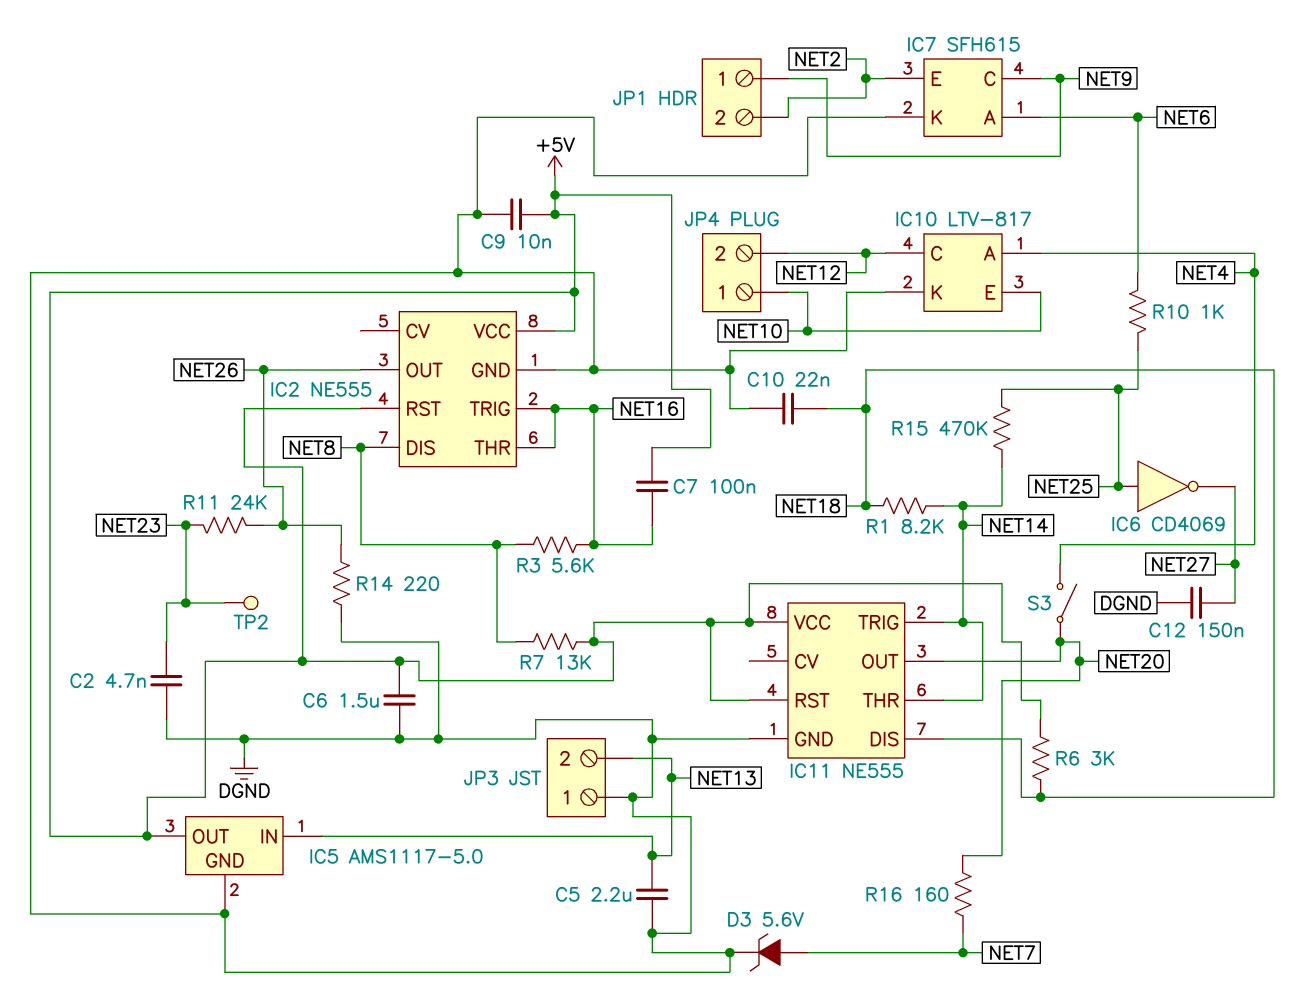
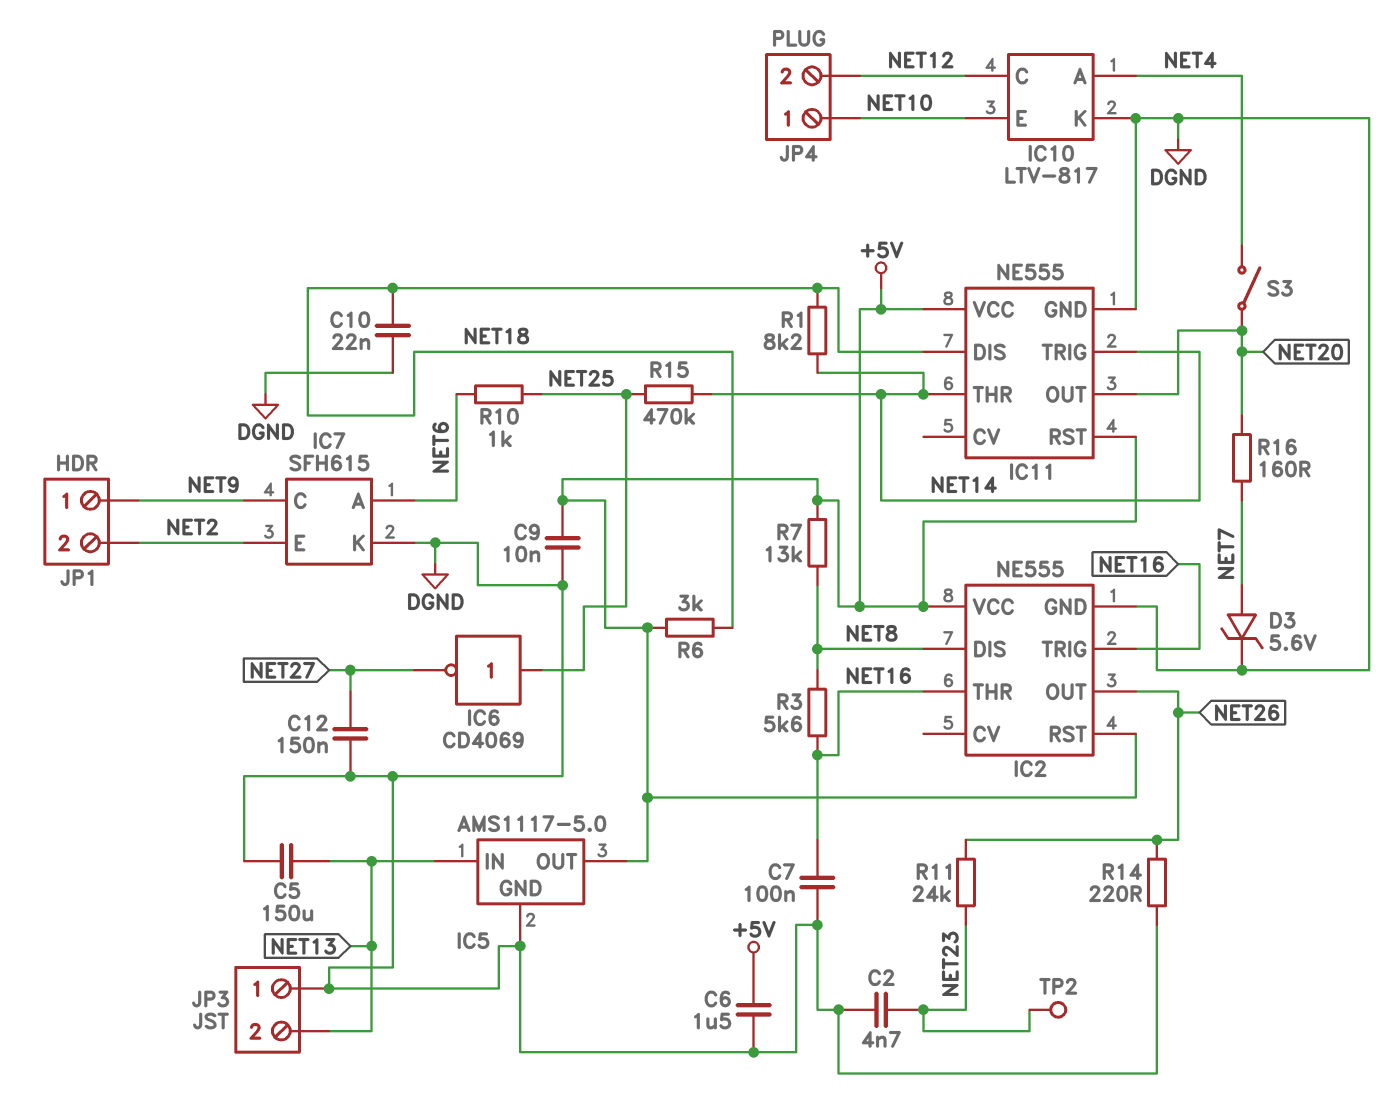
C5: 2.2uF (DGND, NET13) -> 150uF (DGND, NET13)
C7: 100nF (+5V, NET16) -> 100nF (DGND, NET16)

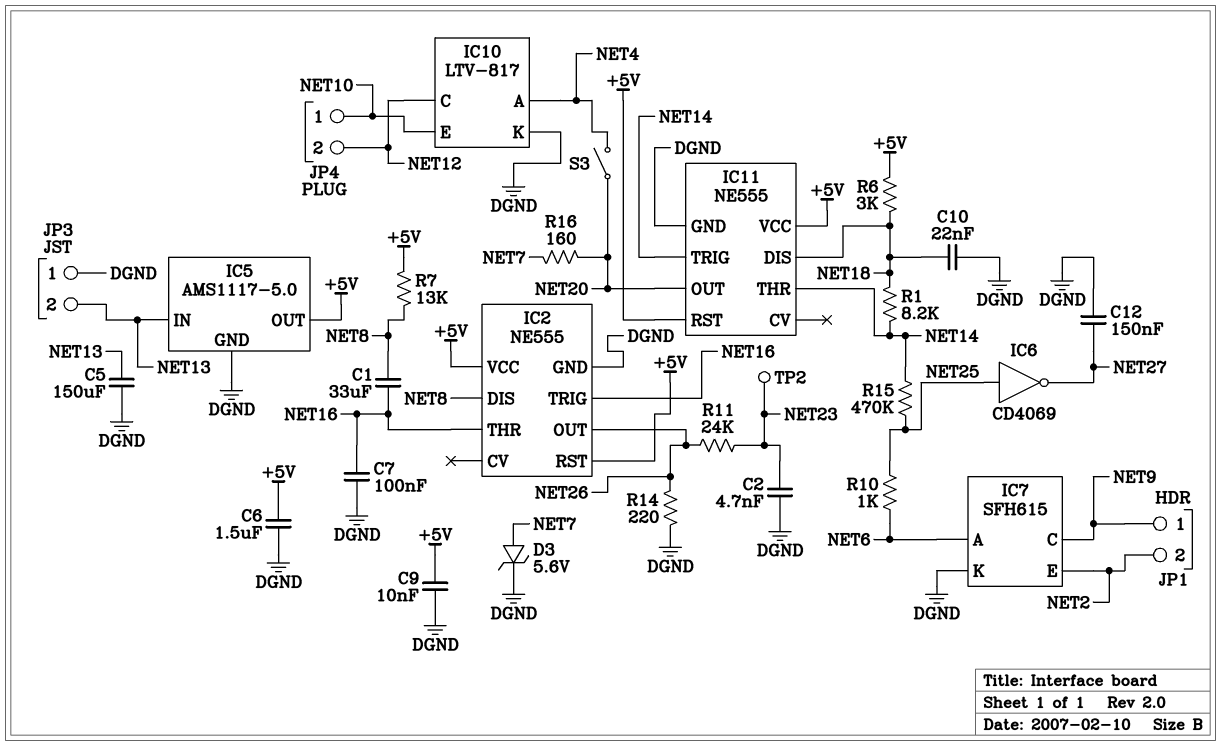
C1: none -> 33uF (NET8, NET16)
R3: 5.6k (NET8, NET16) -> none

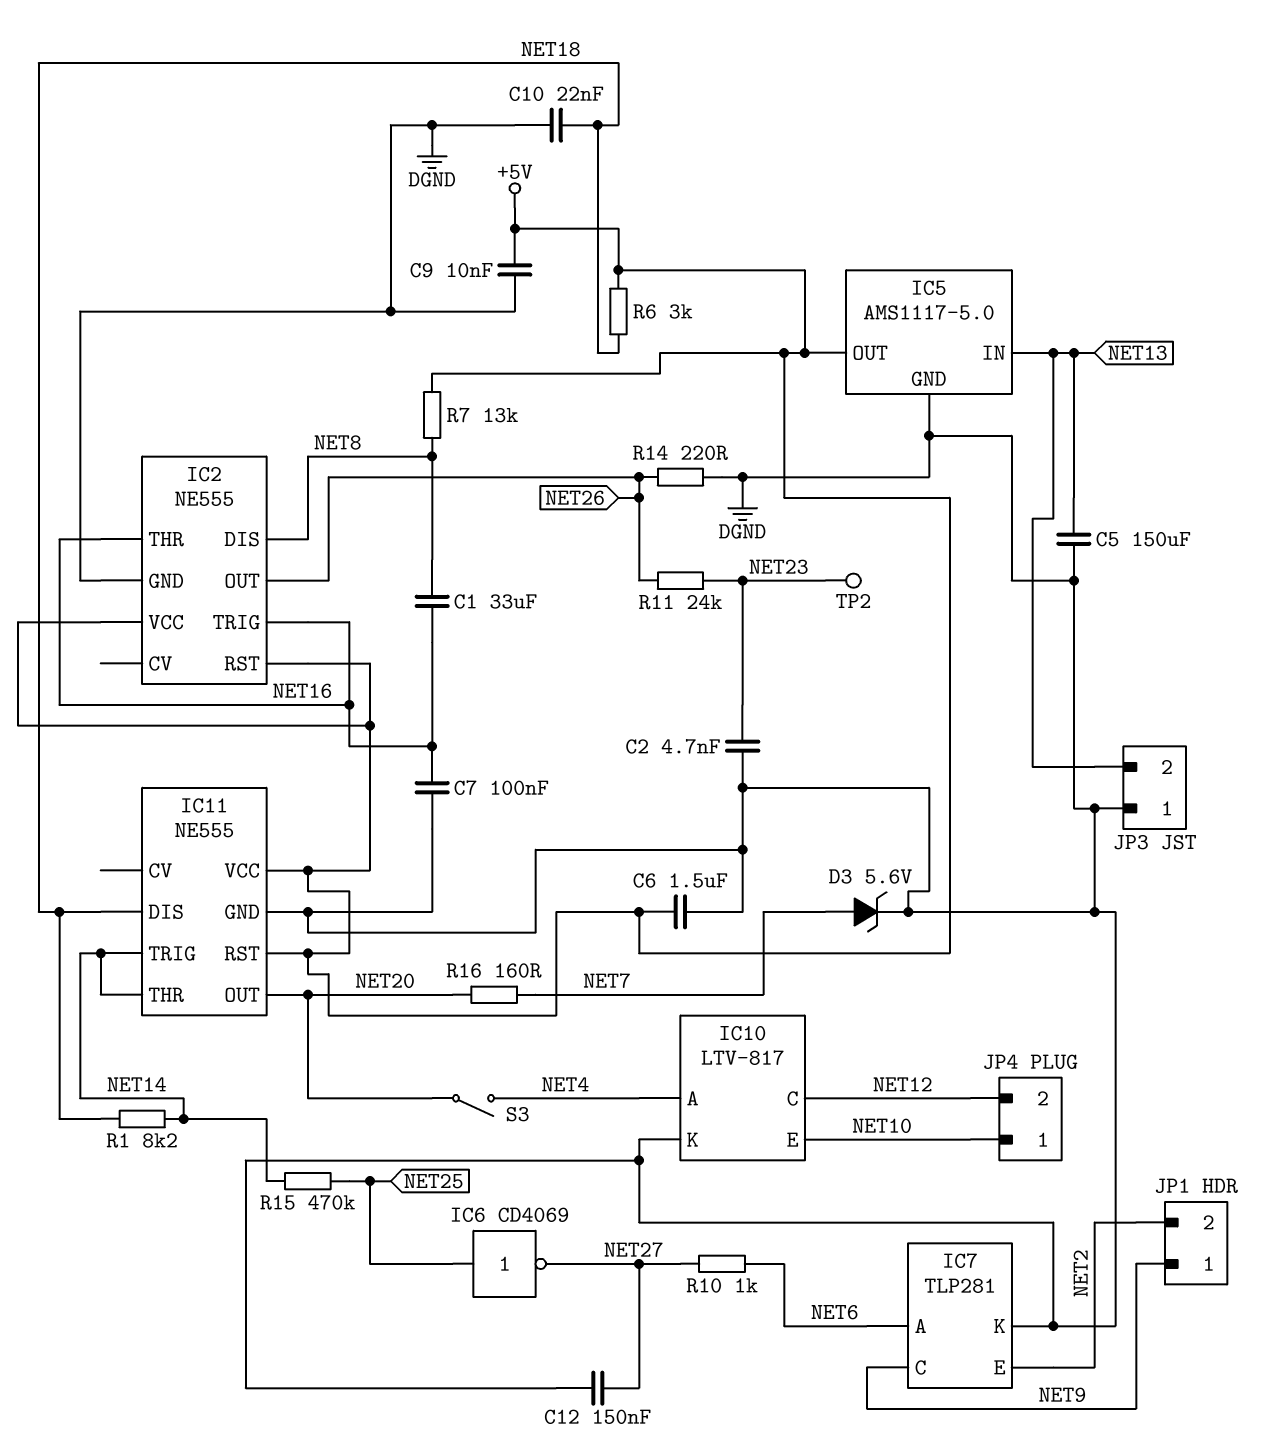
IC7: SFH615 -> TLP281
R10: 1k (NET6, NET25) -> 1k (NET6, NET27)

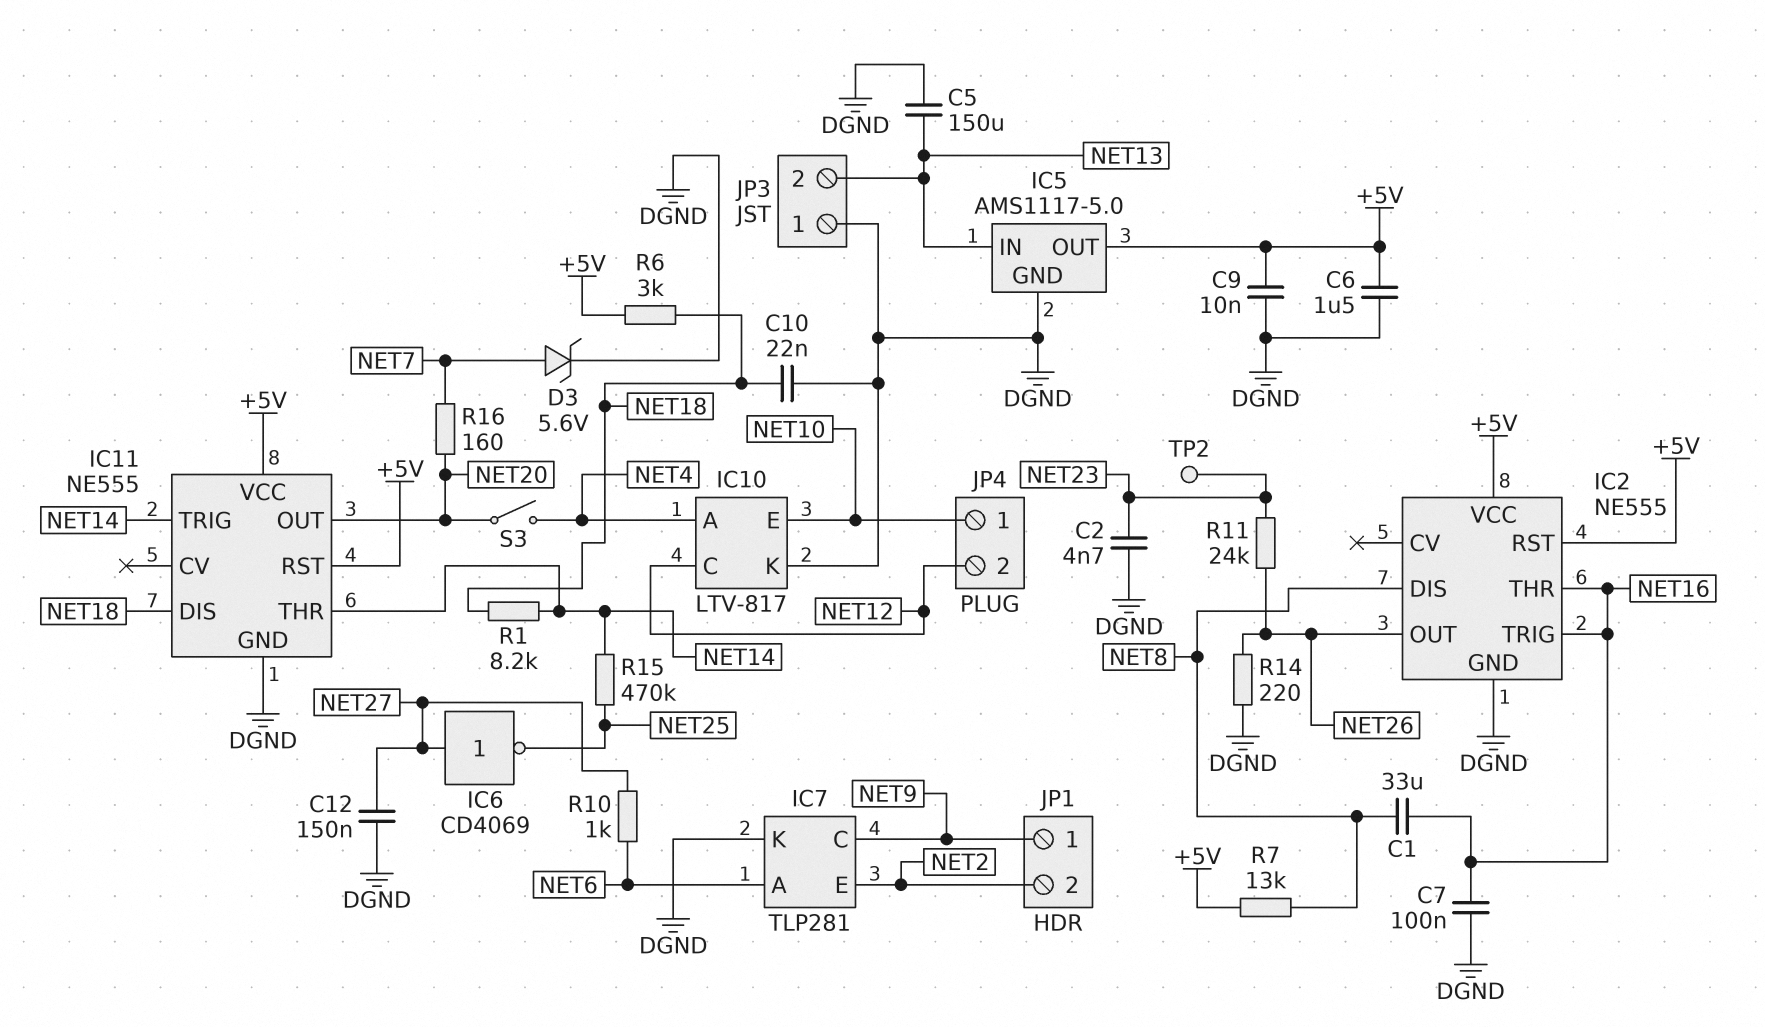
IC6: NOT CD4069 (in NET25, out NET27) -> NOT CD4069 (in NET27, out NET25)

